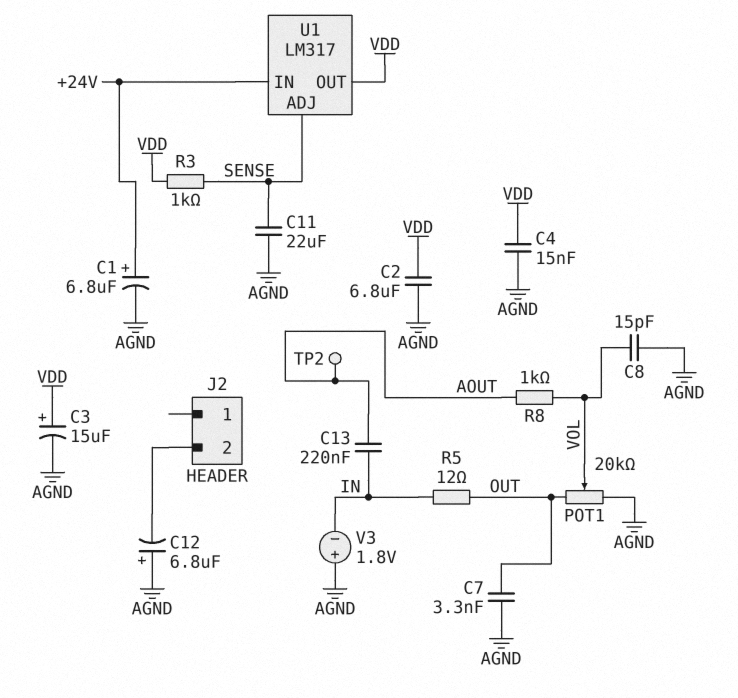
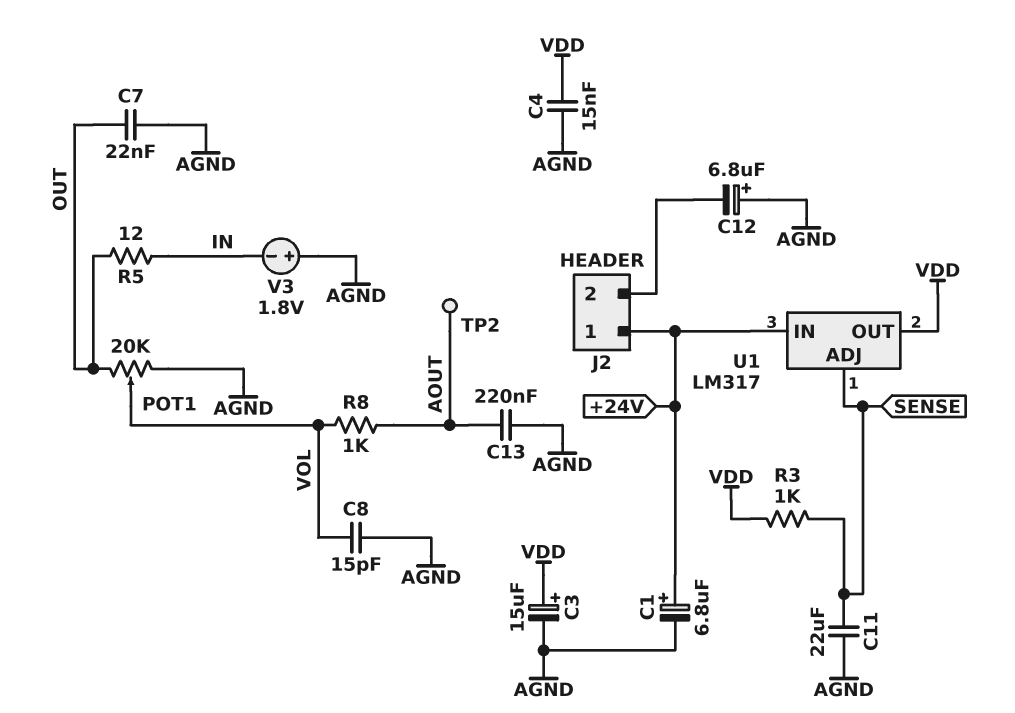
C2: 6.8uF (AGND, VDD) -> none
C7: 3.3nF (AGND, OUT) -> 22nF (AGND, OUT)
C13: 220nF (AOUT, IN) -> 220nF (AGND, AOUT)
J2 pin 1: none -> +24V

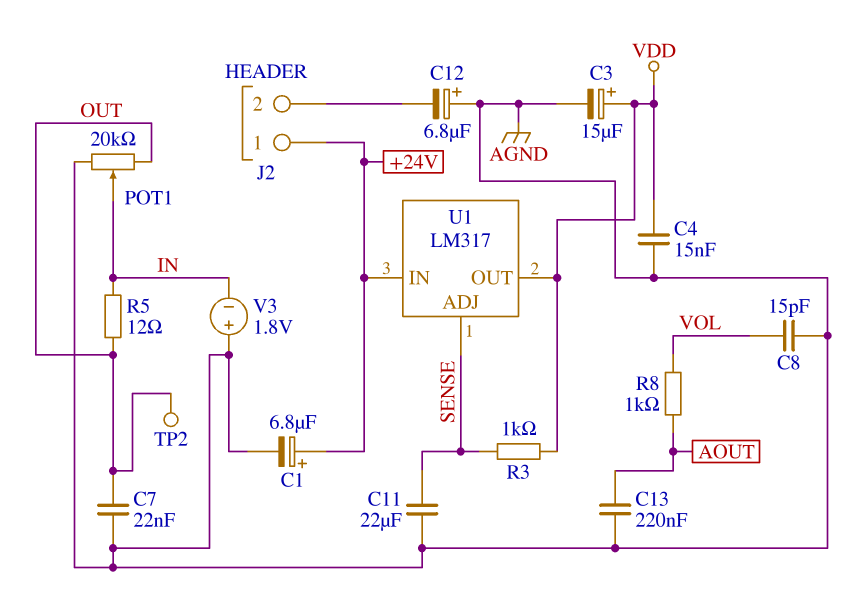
POT1: 20k (AGND, OUT, wiper VOL) -> 20k (AGND, OUT, wiper IN)
TP2: test point (AOUT) -> test point (OUT)

